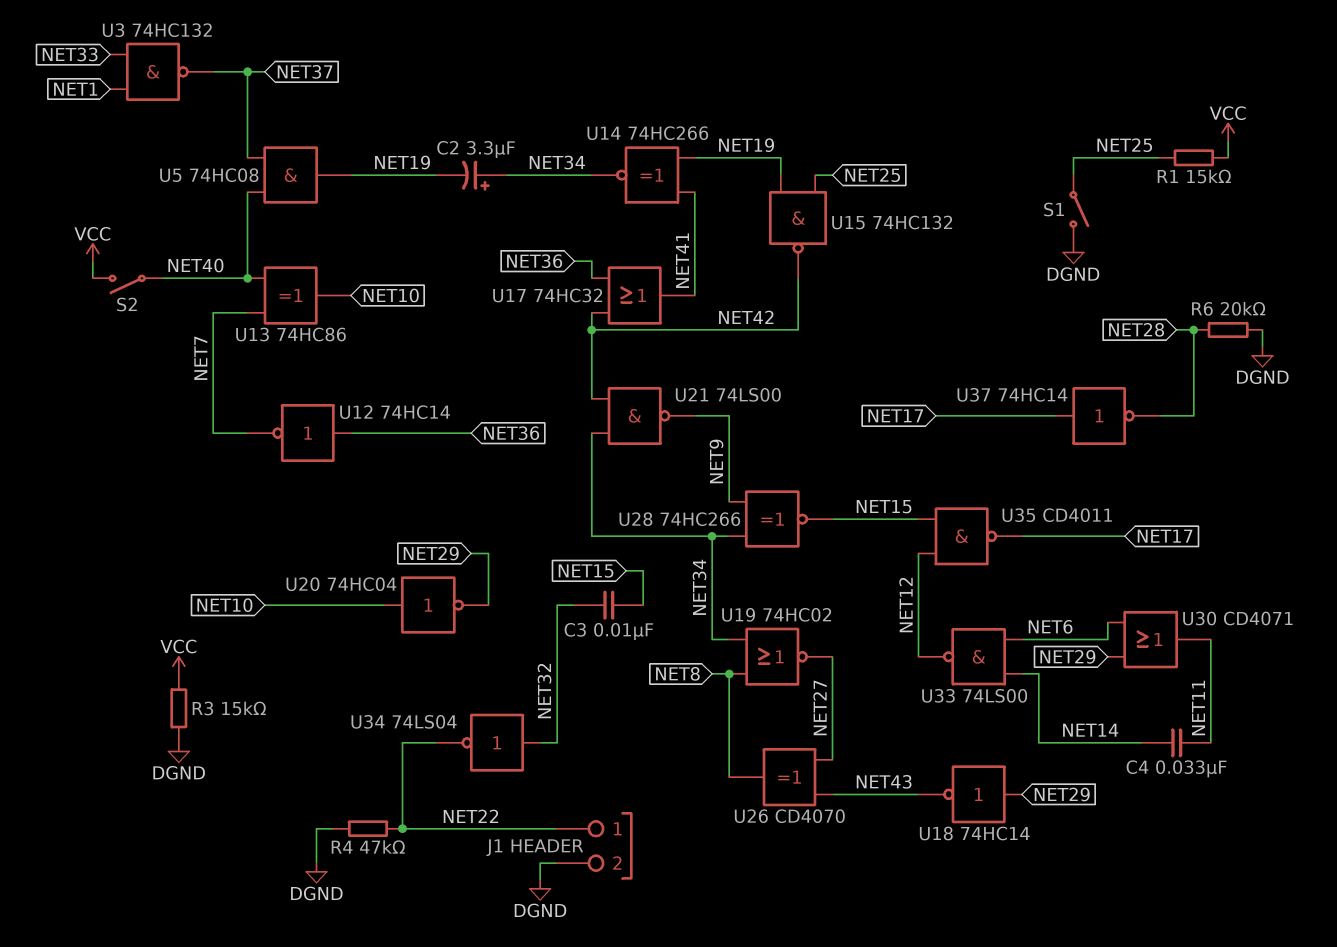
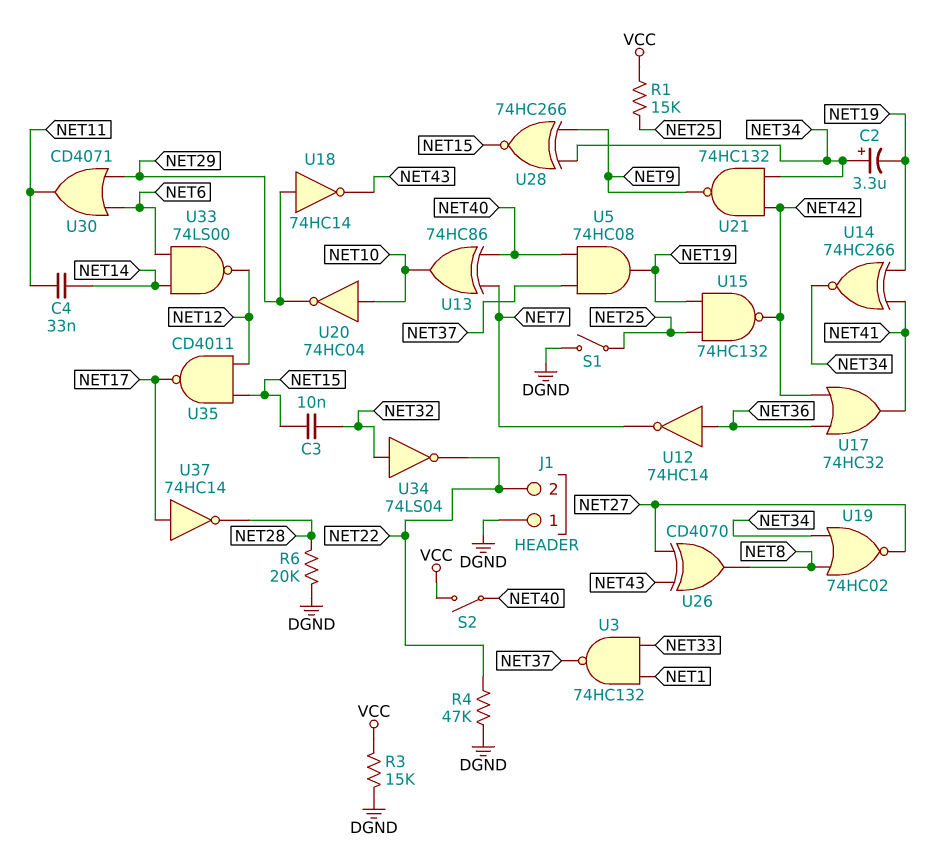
J1 pin 1: NET22 -> DGND
J1 pin 2: DGND -> NET22
U21: NAND 74LS00 (in NET34, in NET42, out NET9) -> NAND 74HC132 (in NET34, in NET42, out NET9)

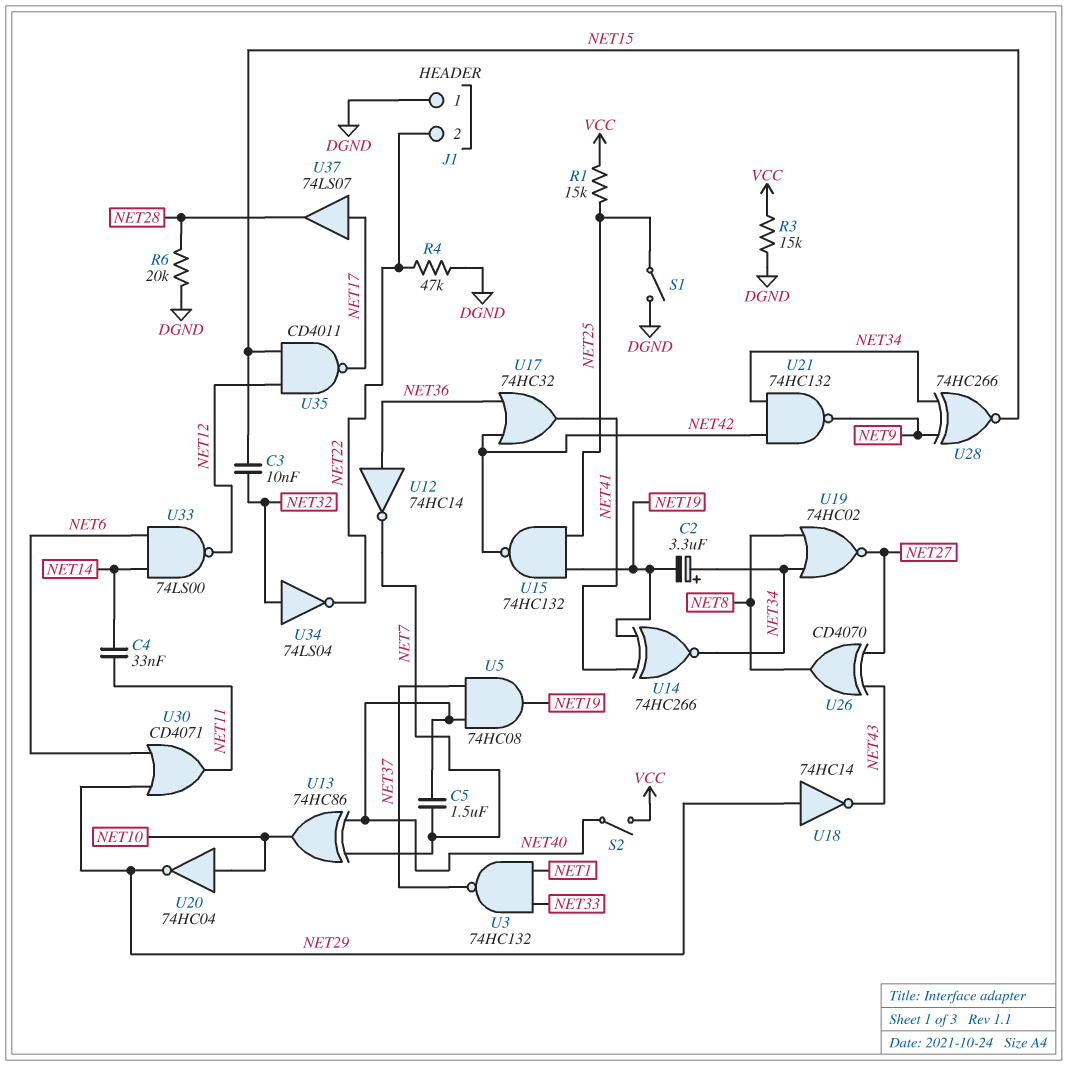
C5: none -> 1.5uF (NET7, NET40)
U37: NOT 74HC14 (in NET17, out NET28) -> buffer 74LS07 (in NET17, out NET28)

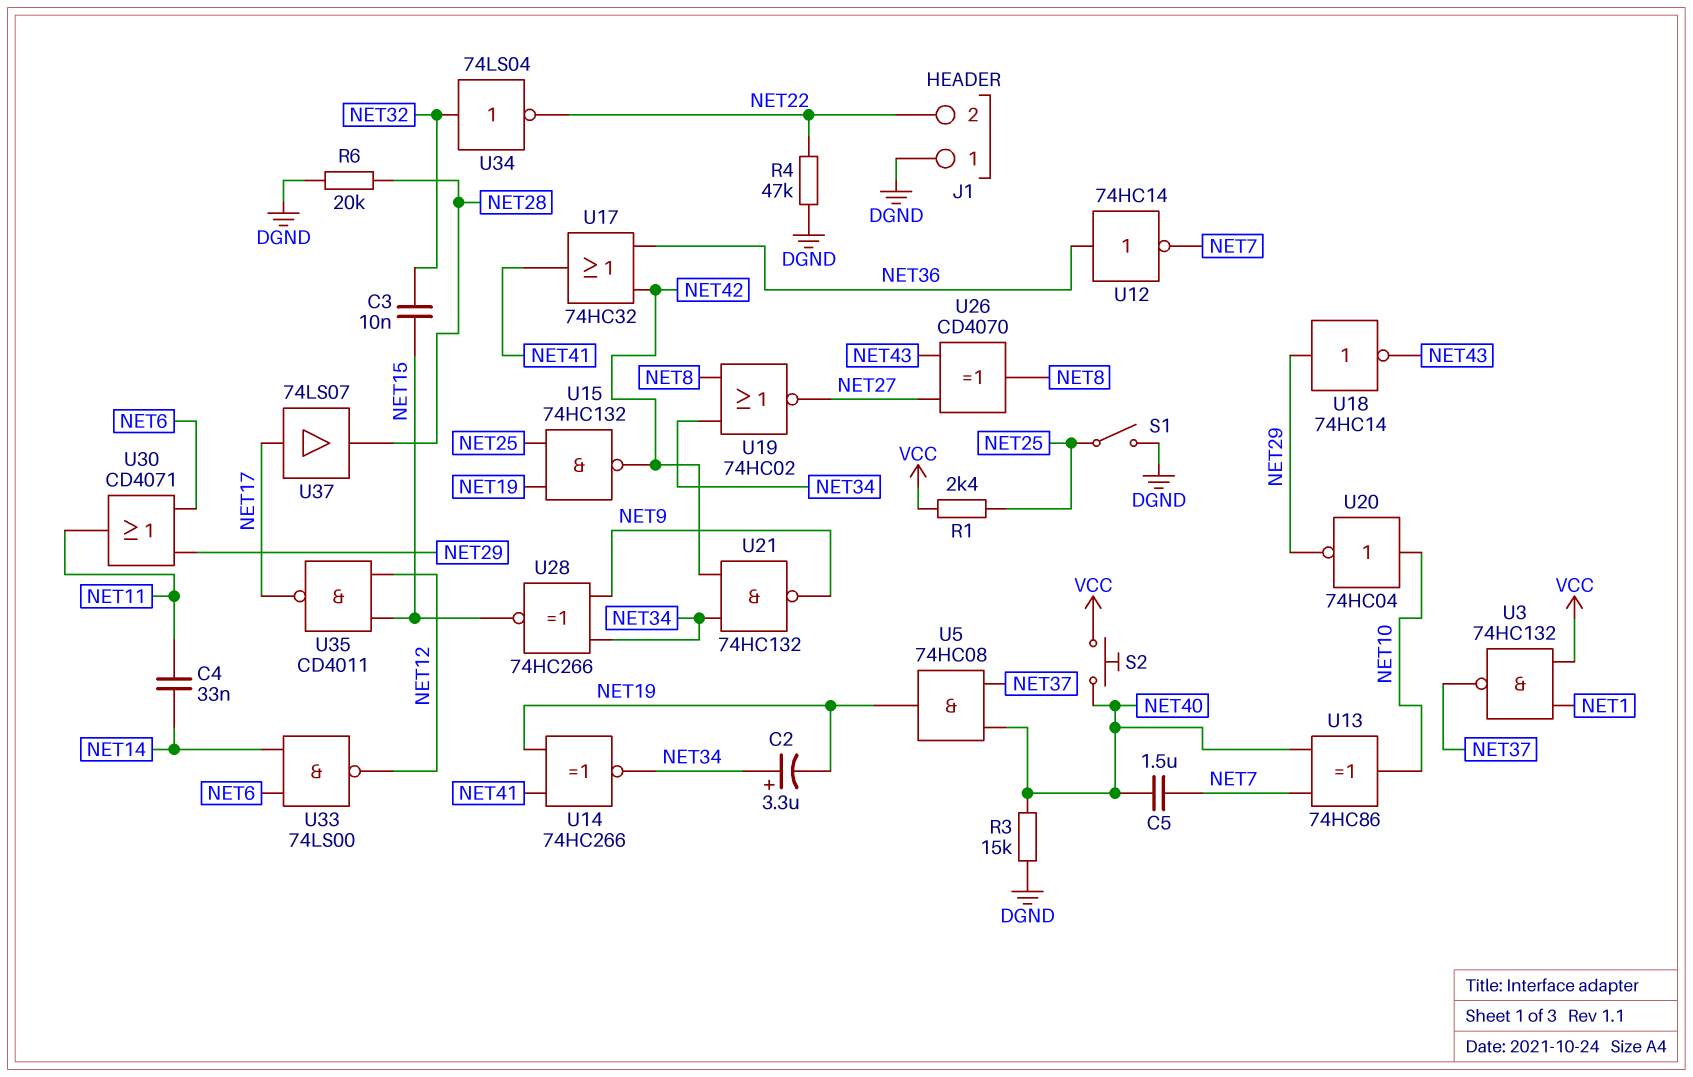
R1: 15k (NET25, VCC) -> 2.4k (NET25, VCC)
R3: 15k (DGND, VCC) -> 15k (DGND, NET40)
S2: switch (NET40, VCC) -> button (NET40, VCC)
U3: NAND 74HC132 (in NET1, in NET33, out NET37) -> NAND 74HC132 (in NET1, in VCC, out NET37)

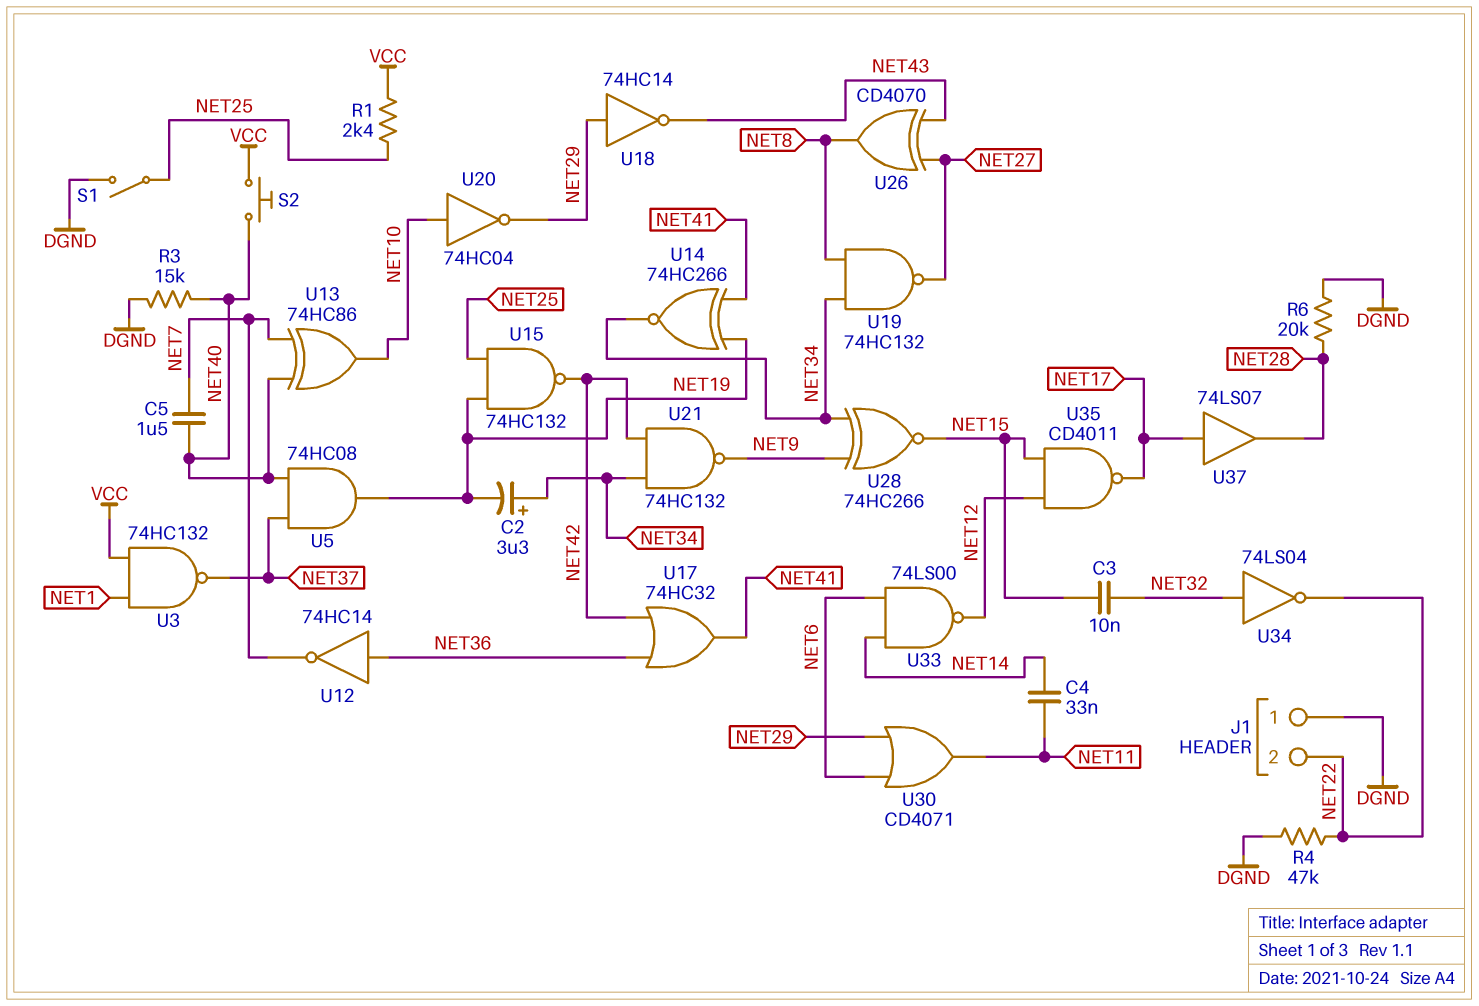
U19: NOR 74HC02 (in NET8, in NET34, out NET27) -> NAND 74HC132 (in NET8, in NET34, out NET27)

